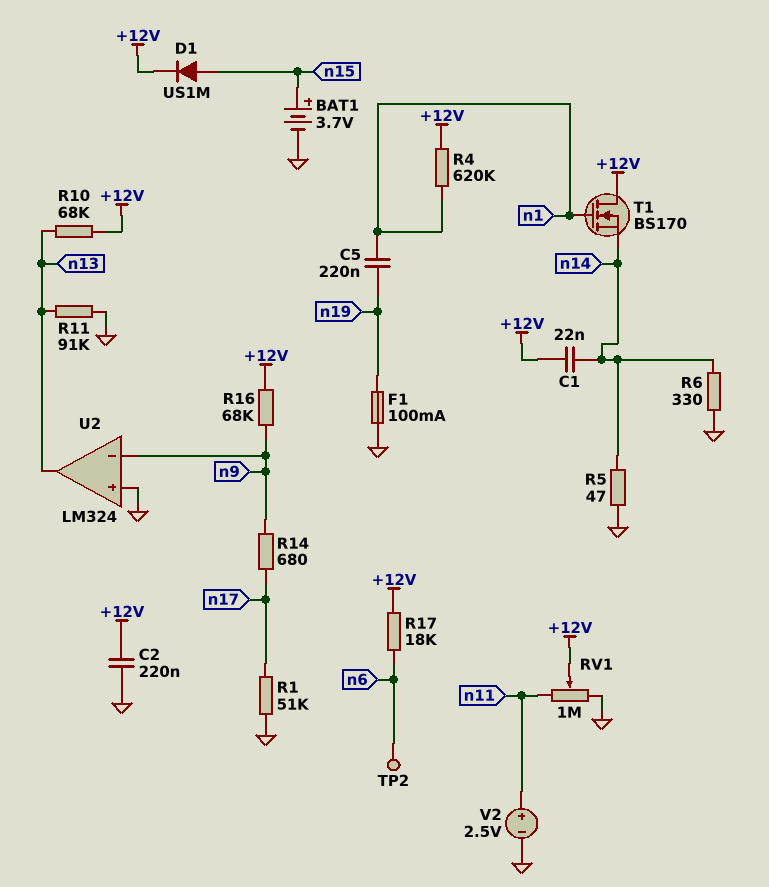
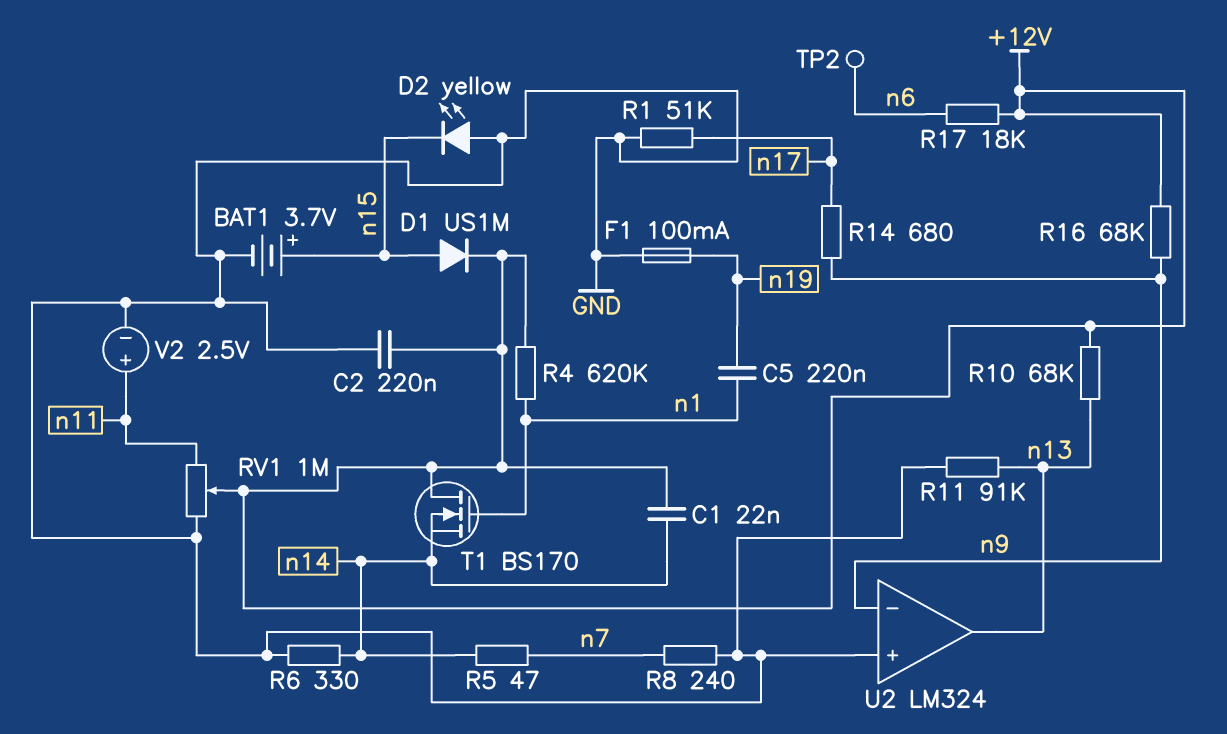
D2: none -> LED yellow (A GND, K n15)
R5: 47 (GND, n14) -> 47 (n7, n14)
R8: none -> 240 (GND, n7)

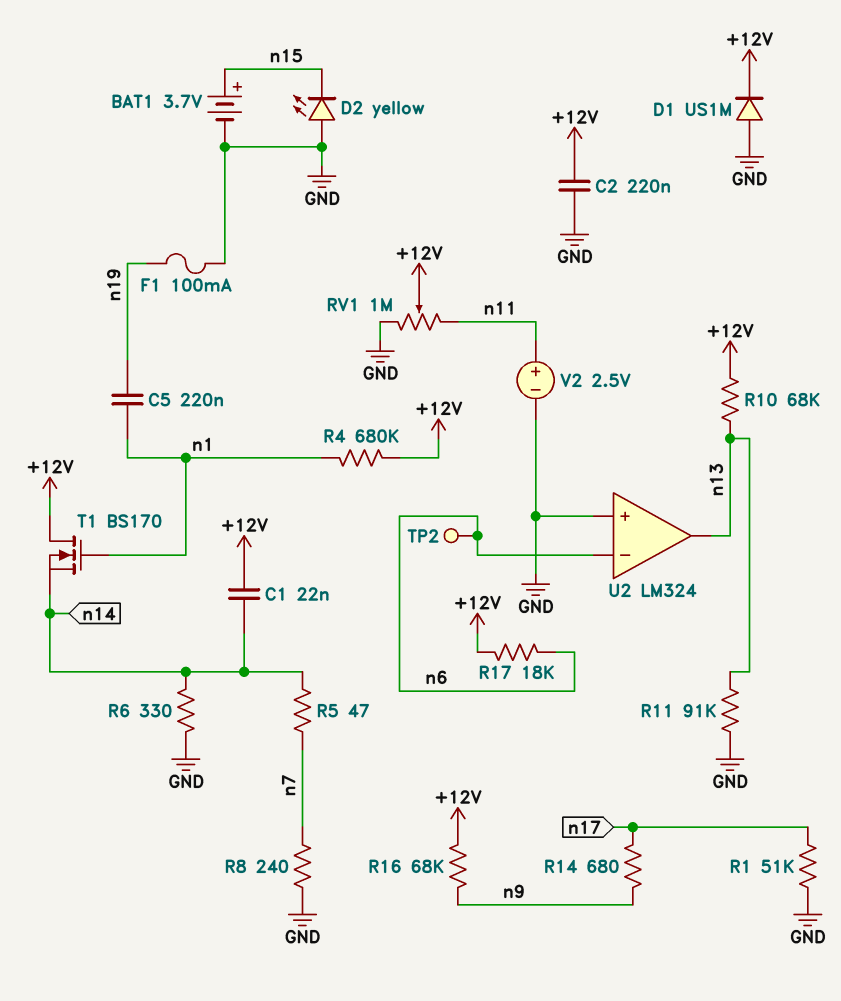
D1: diode US1M (A n15, K +12V) -> diode US1M (A GND, K +12V)
R4: 620k (+12V, n1) -> 680k (+12V, n1)
U2 pin in-: n9 -> n6

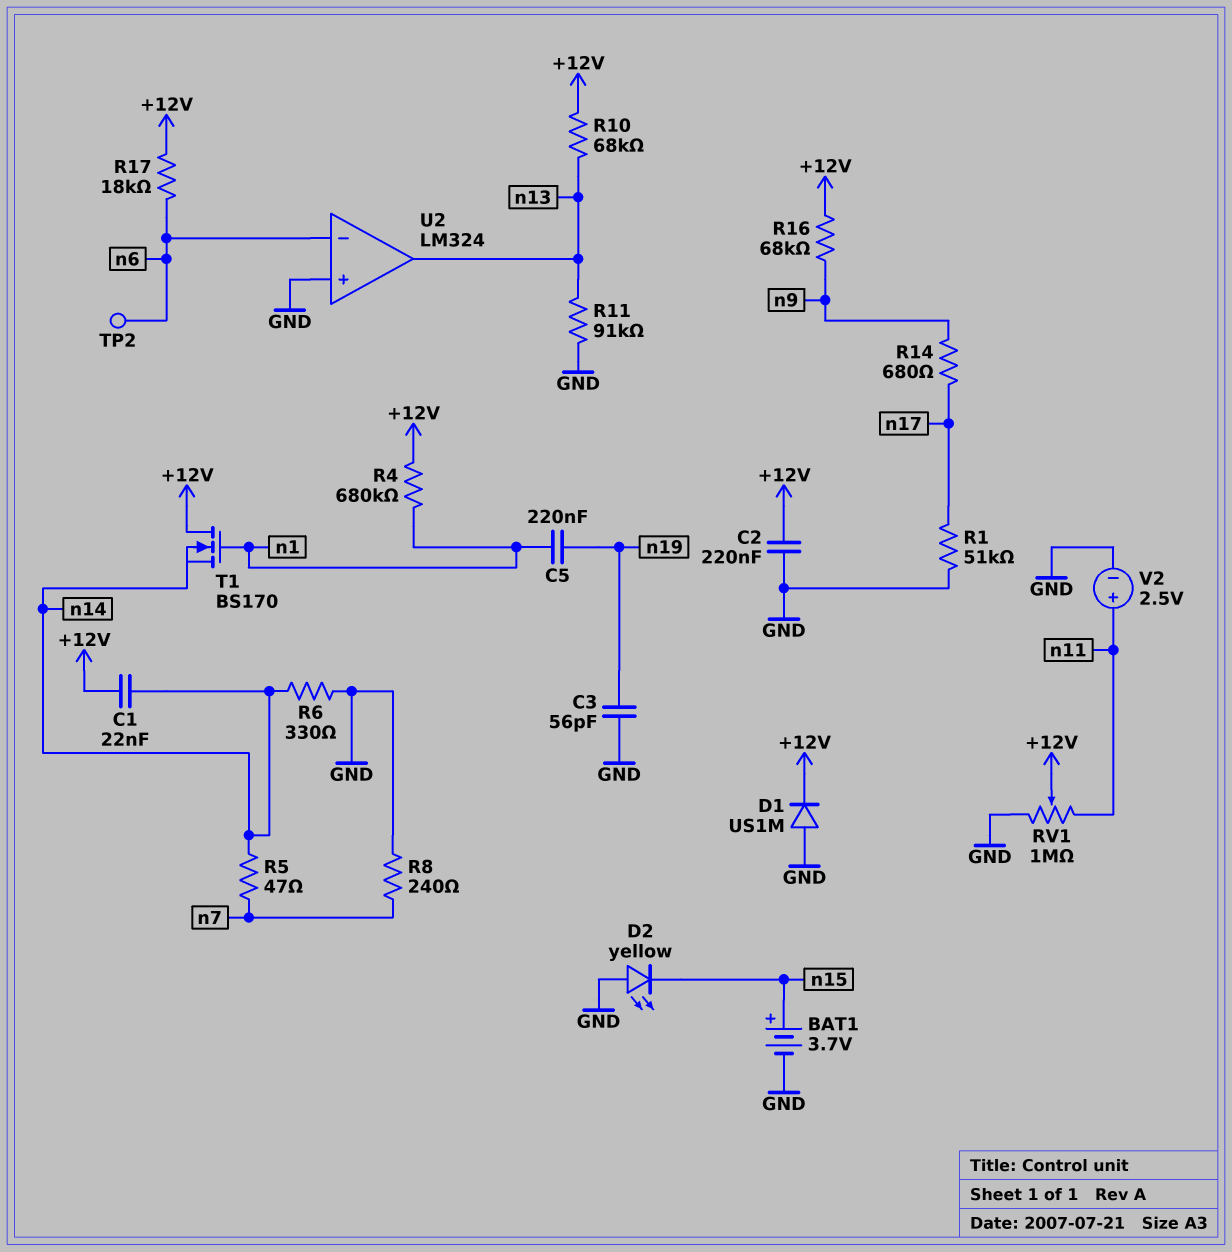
C3: none -> 56pF (GND, n19)
F1: 100mA (GND, n19) -> none

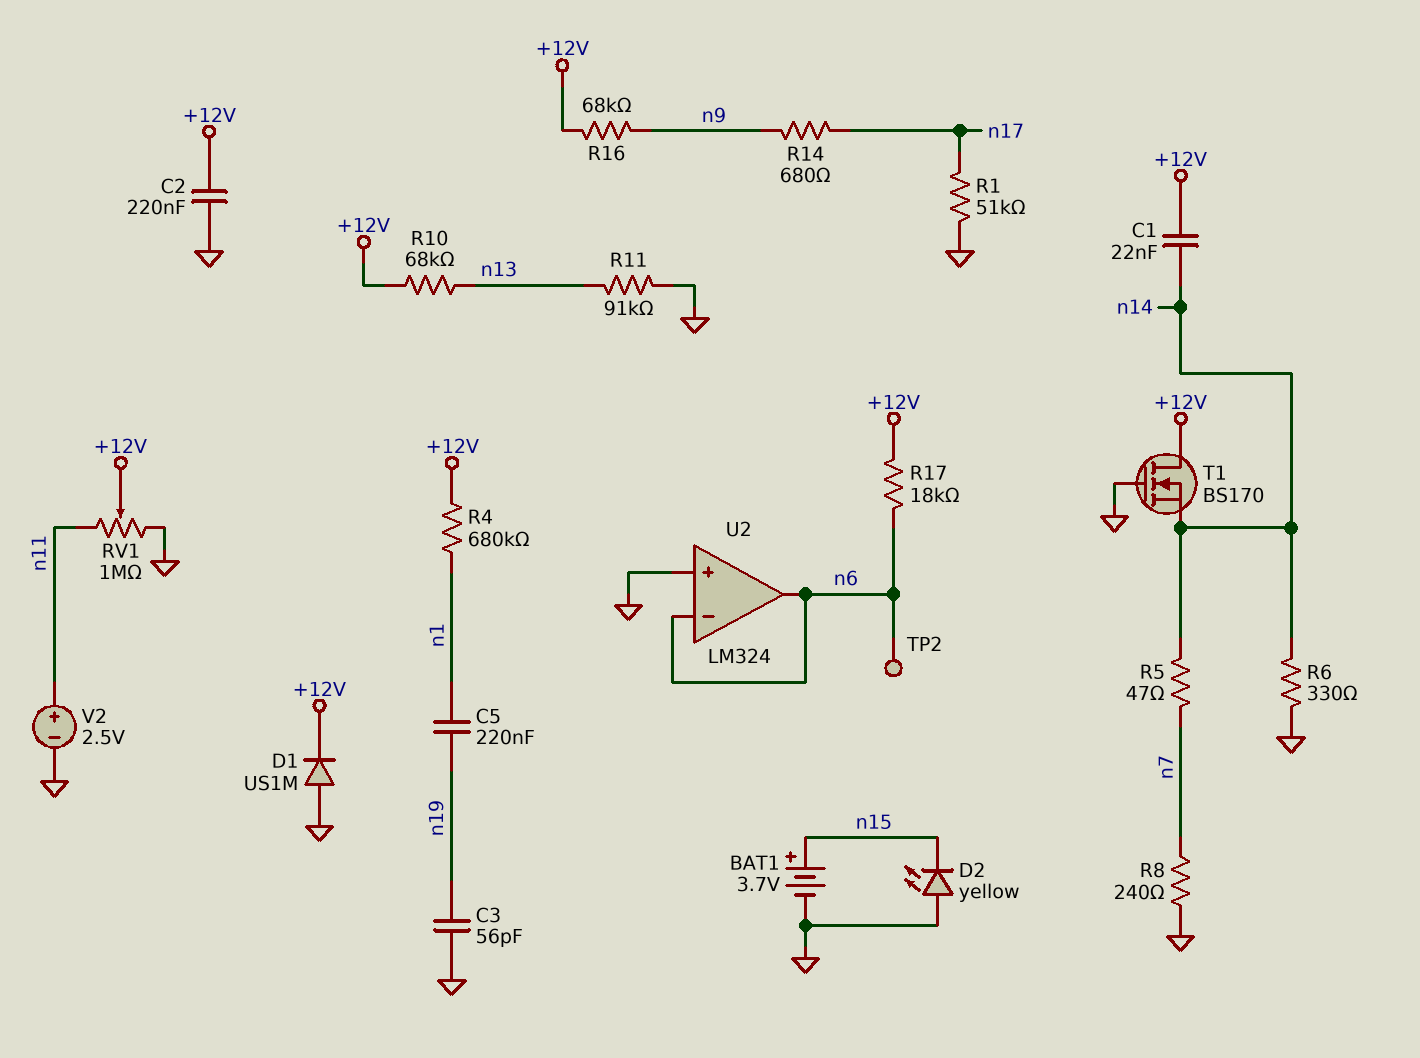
T1: NMOS BS170 (G n1, D +12V, S n14) -> NMOS BS170 (G GND, D +12V, S n14)
U2 pin out: n13 -> n6

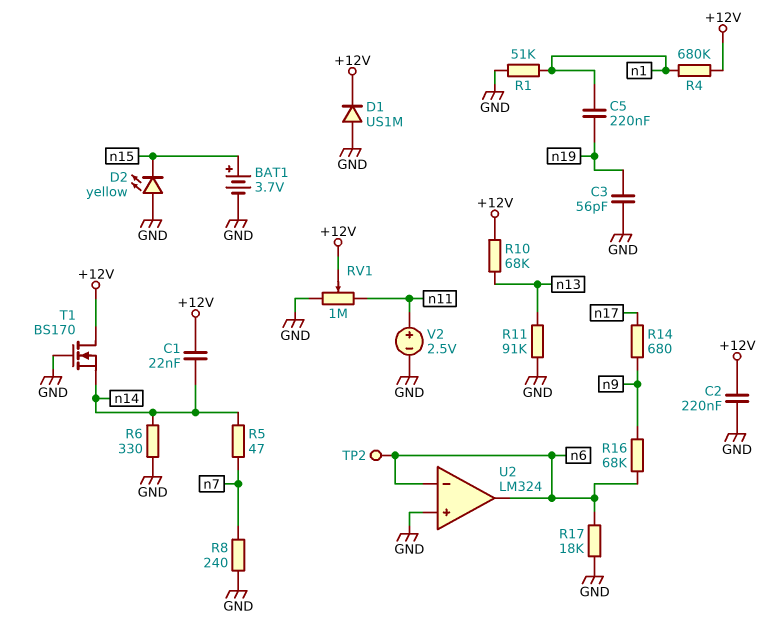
R1: 51k (GND, n17) -> 51k (GND, n1)
R16: 68k (+12V, n9) -> 68k (n6, n9)
R17: 18k (+12V, n6) -> 18k (GND, n6)

